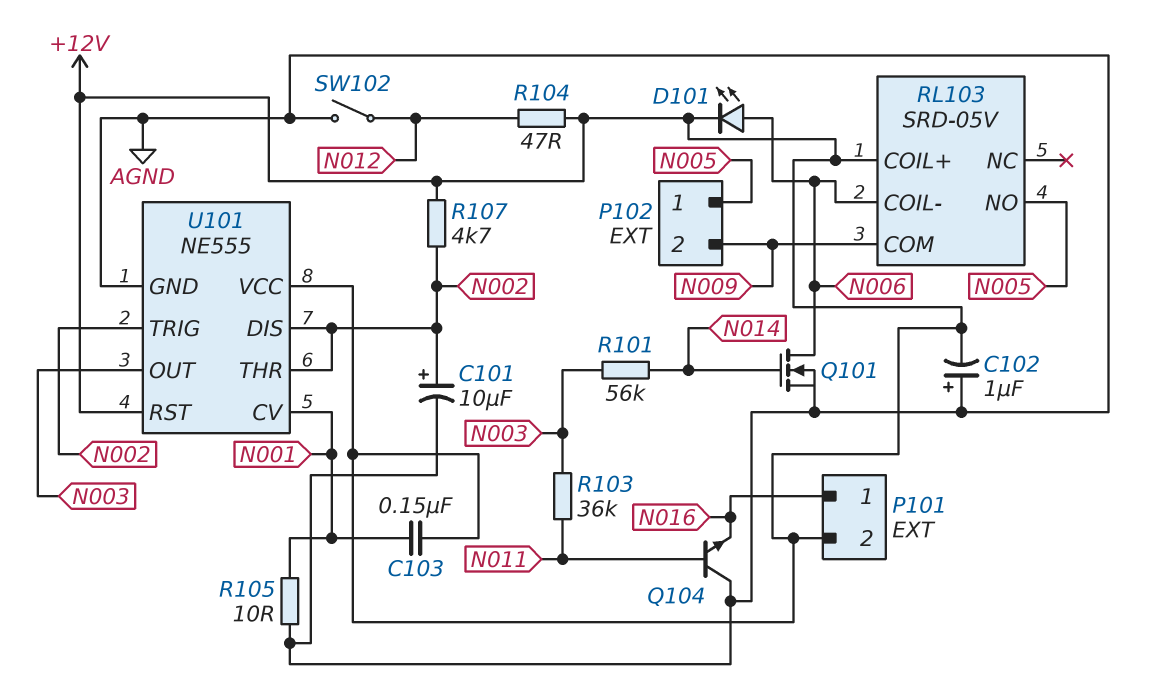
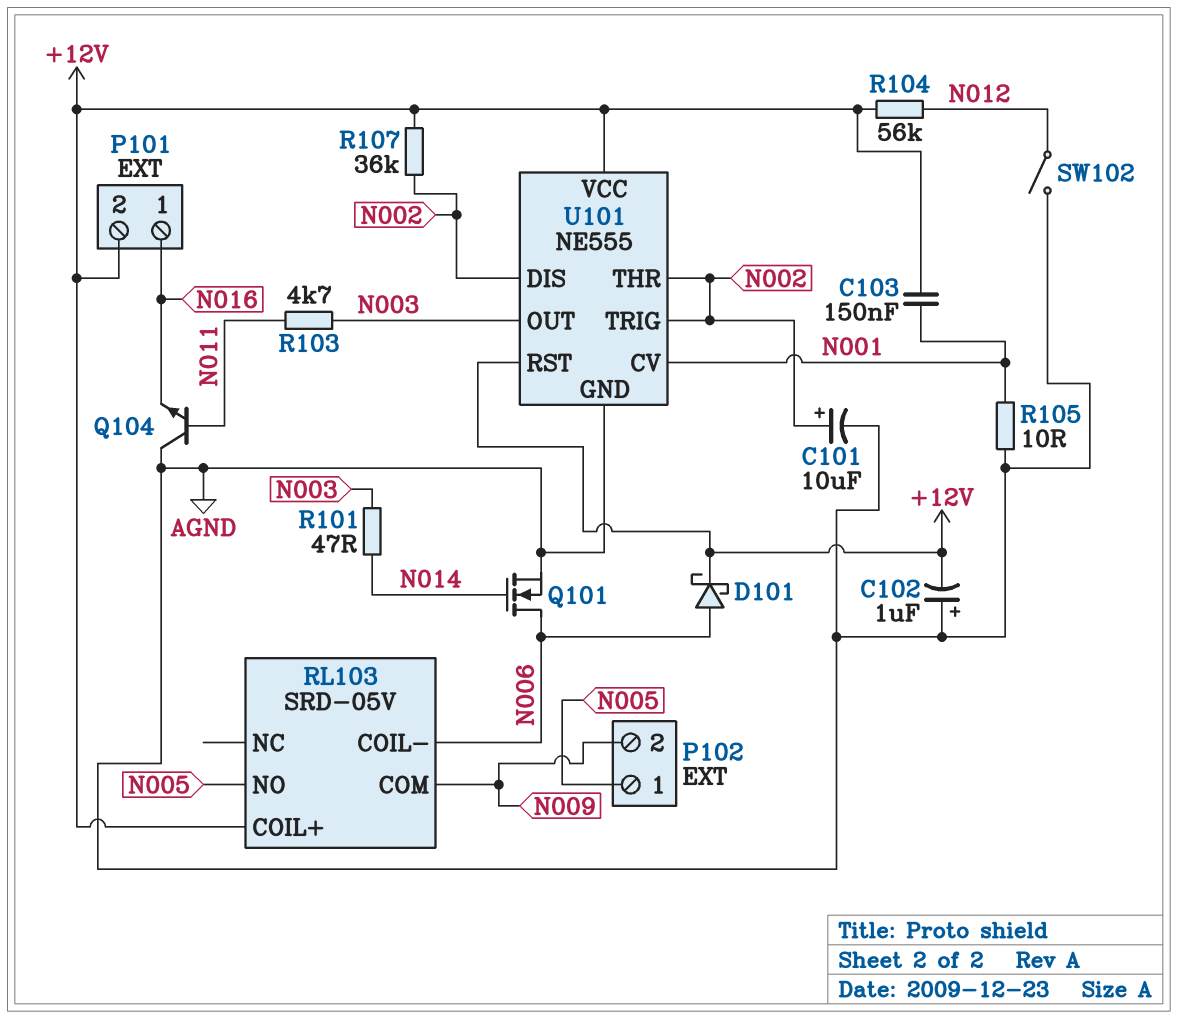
D101: LED (A N006, K +12V) -> schottky (A N006, K +12V)
R101: 56k (N003, N014) -> 47 (N003, N014)
R103: 36k (N003, N011) -> 4.7k (N003, N011)
R104: 47 (+12V, N012) -> 56k (+12V, N012)
R107: 4.7k (+12V, N002) -> 36k (+12V, N002)

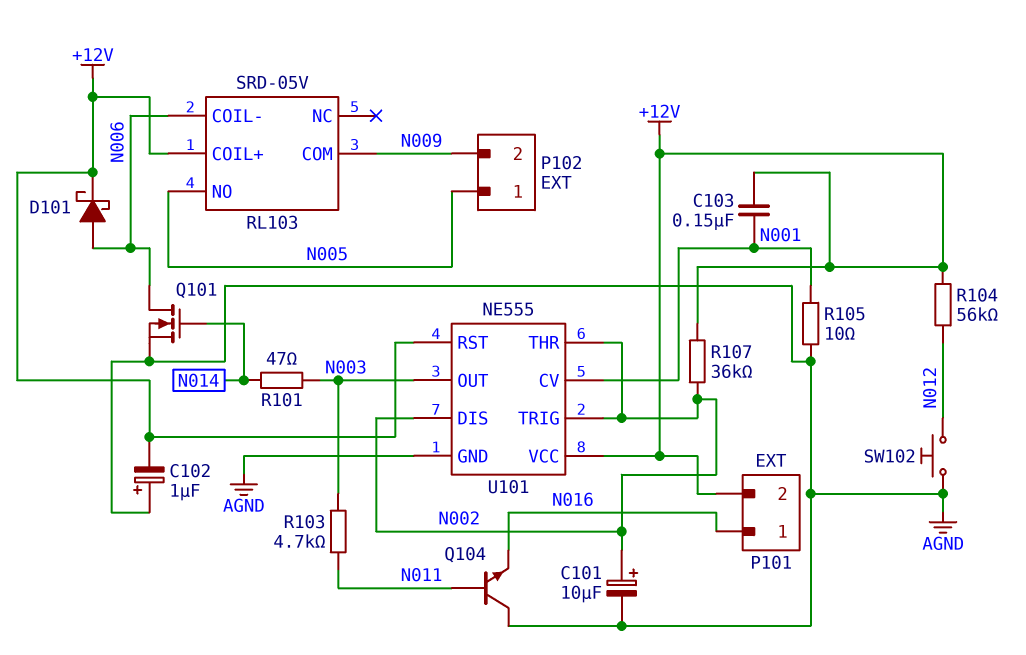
SW102: switch (AGND, N012) -> button (AGND, N012)

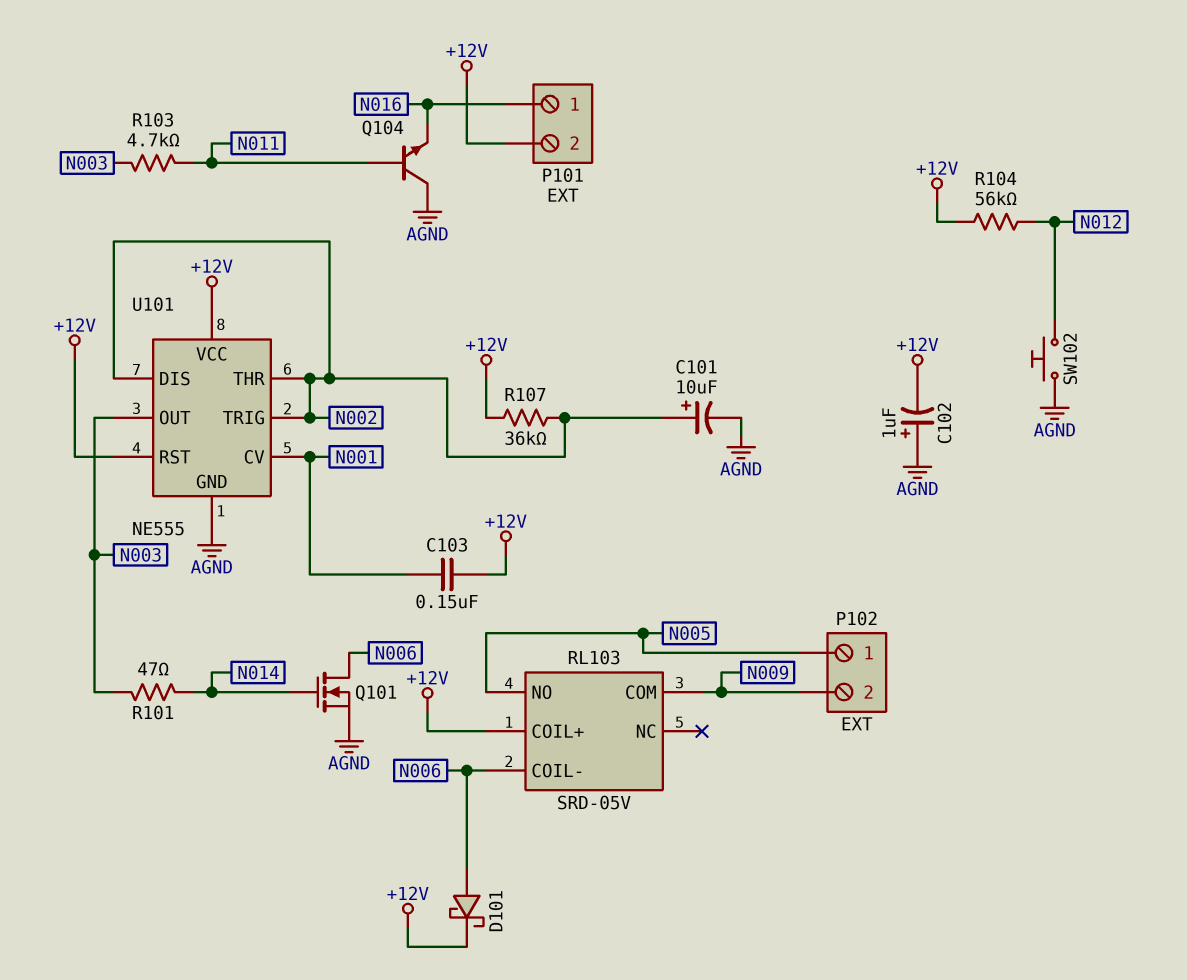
R105: 10 (AGND, N001) -> none

